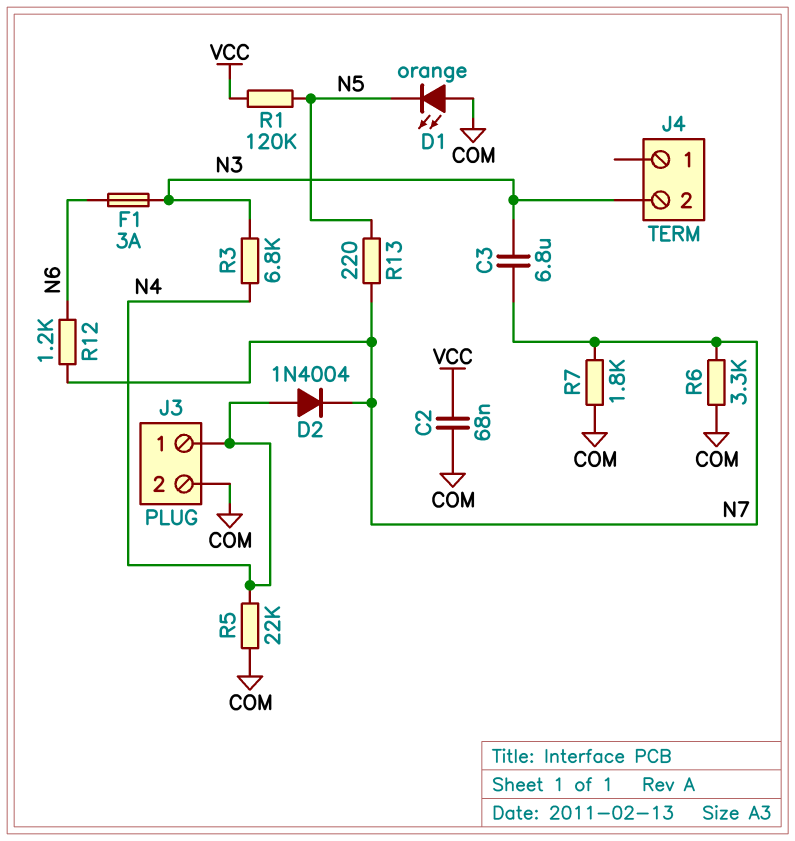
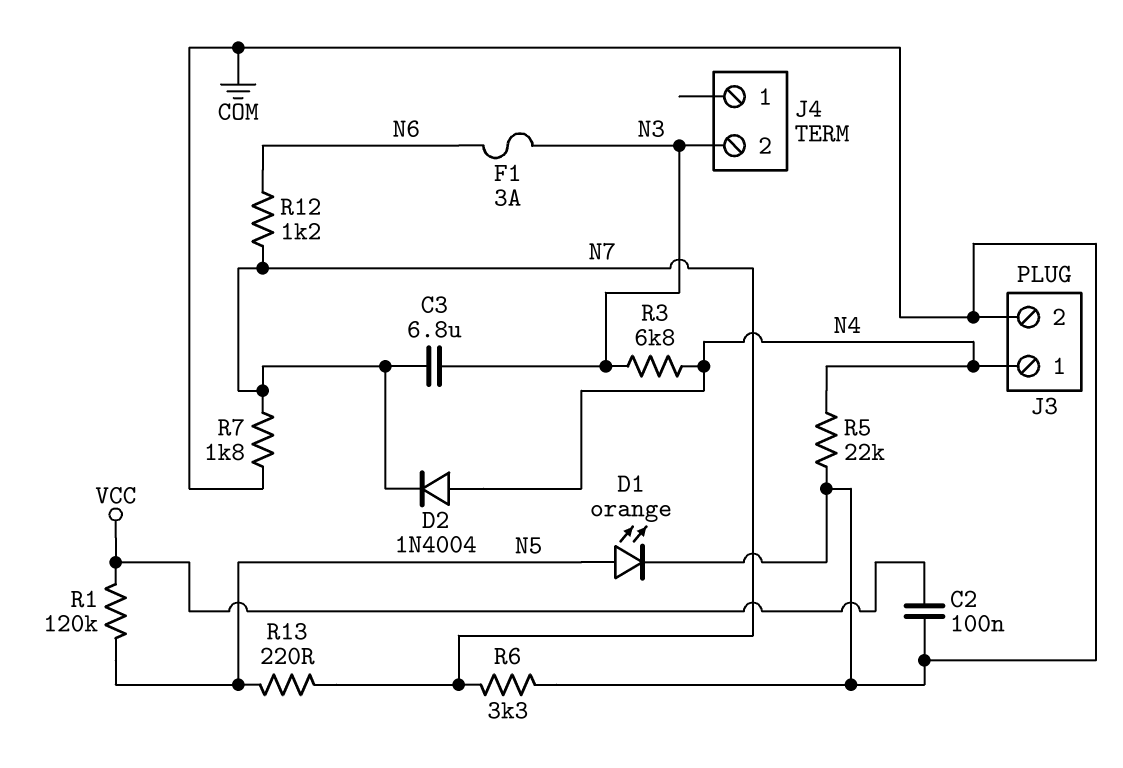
C2: 68nF (COM, VCC) -> 100nF (COM, VCC)
D1: LED orange (A COM, K N5) -> LED orange (A N5, K COM)

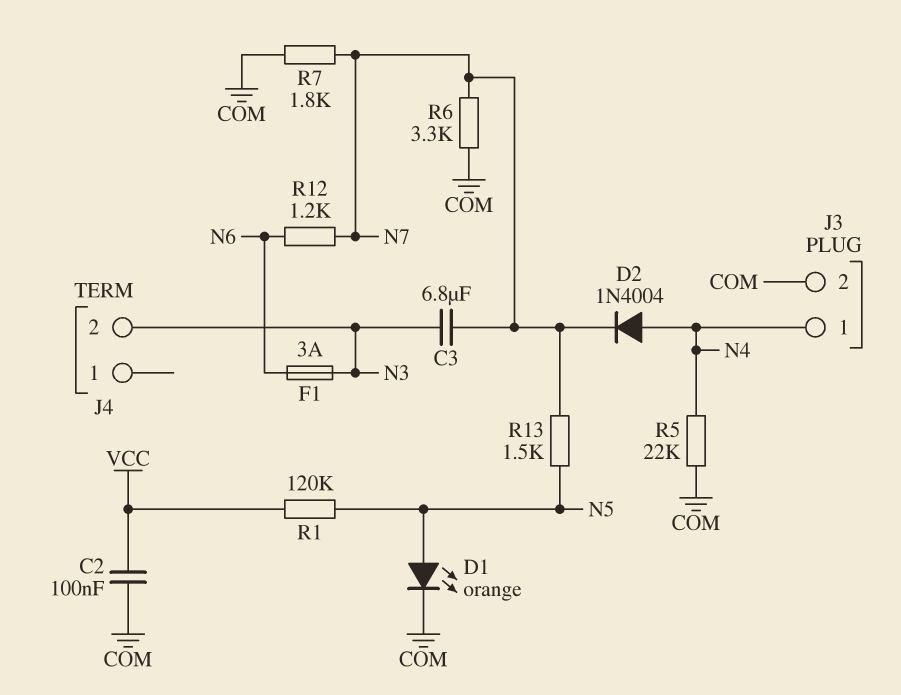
R3: 6.8k (N3, N4) -> none
R13: 220 (N5, N7) -> 1.5k (N5, N7)

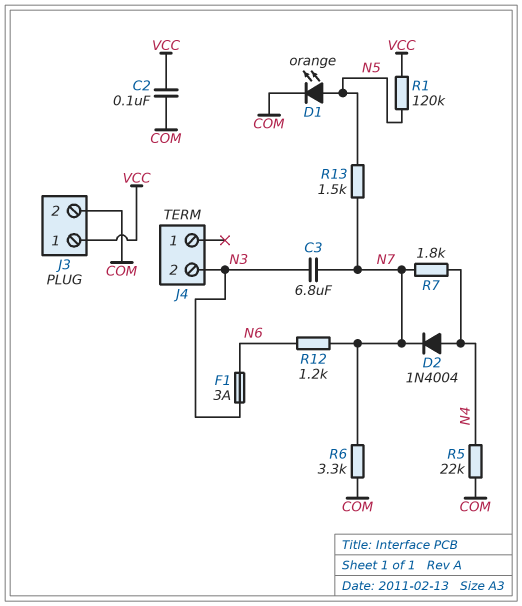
J3 pin 1: N4 -> VCC
R7: 1.8k (COM, N7) -> 1.8k (N4, N7)

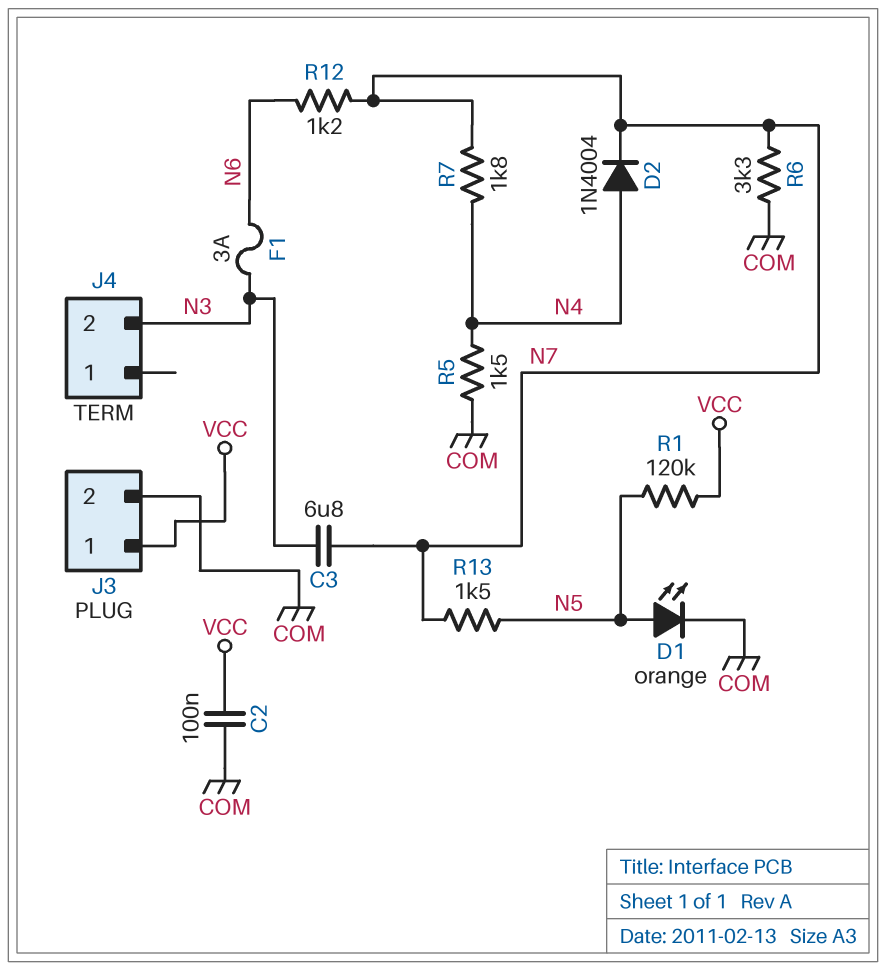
R5: 22k (COM, N4) -> 1.5k (COM, N4)

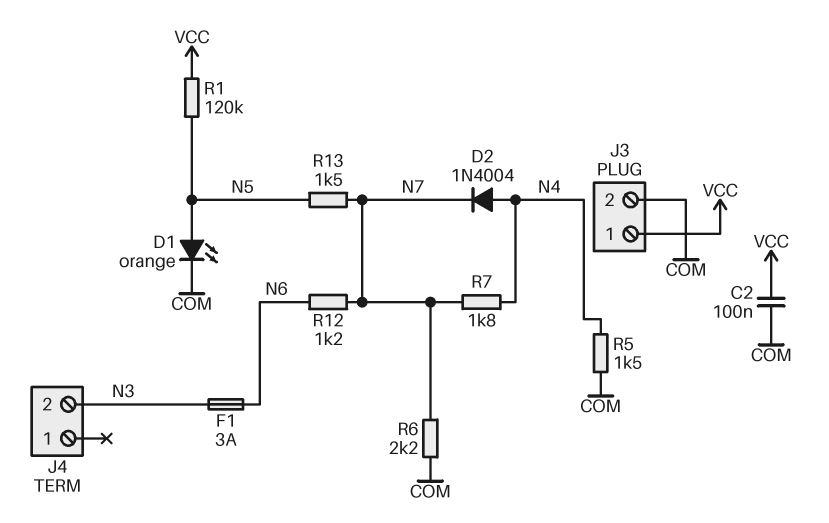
C3: 6.8uF (N3, N7) -> none
R6: 3.3k (COM, N7) -> 2.2k (COM, N7)

